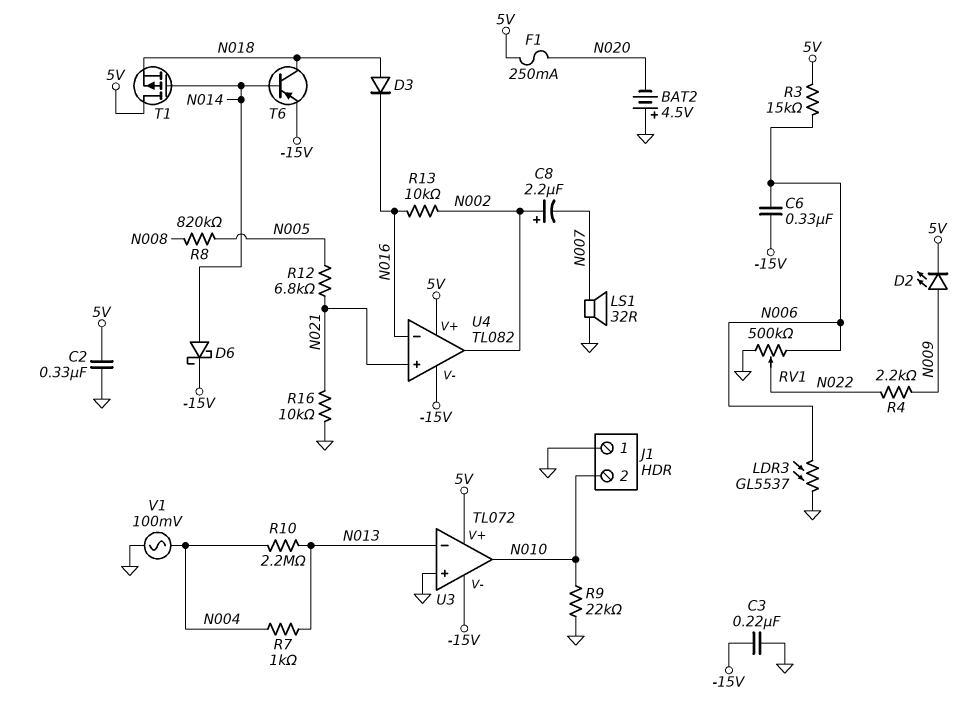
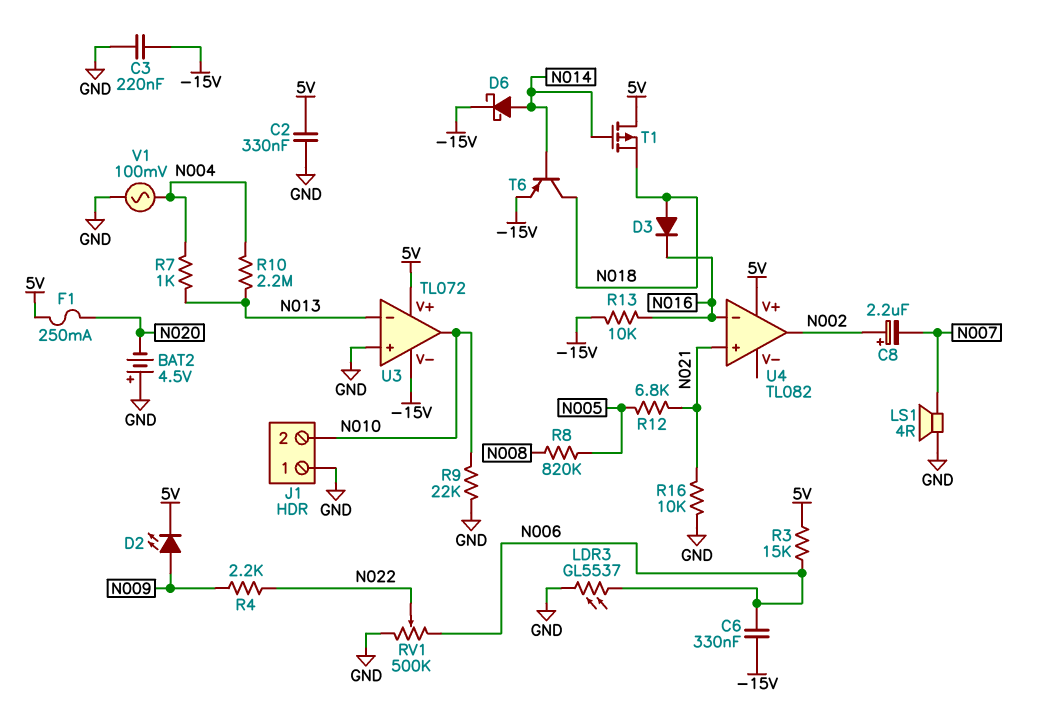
LS1: speaker 32R (GND, N007) -> speaker 4R (GND, N007)
R13: 10k (N002, N016) -> 10k (-15V, N016)
U4 pin V-: -15V -> none

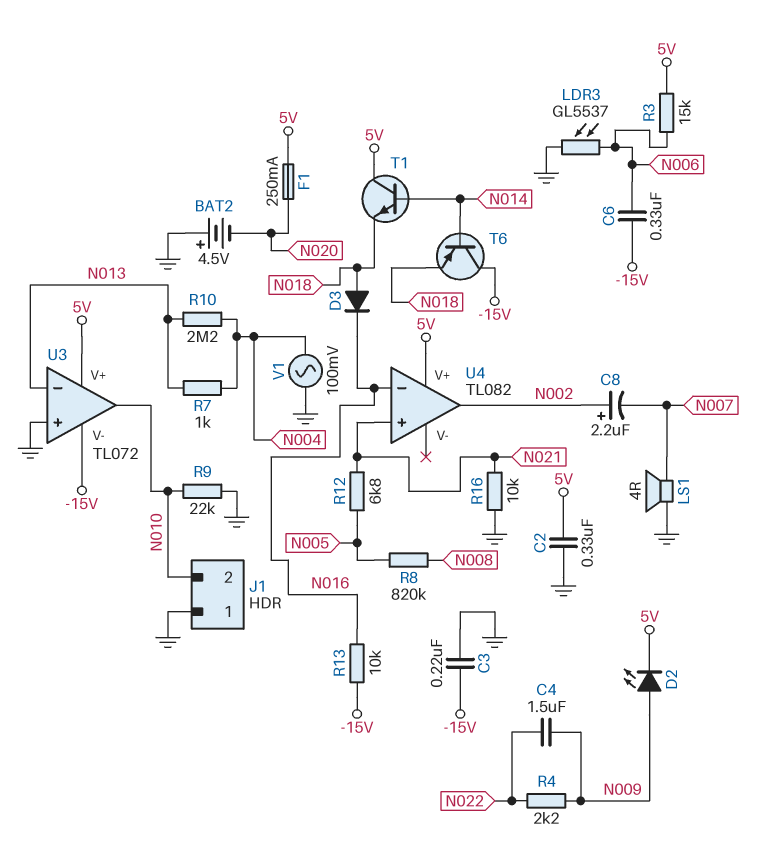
C4: none -> 1.5uF (N009, N022)
D6: schottky (A N014, K -15V) -> none
RV1: 500k (GND, N006, wiper N022) -> none
T1: PMOS (G N014, D 5V, S N018) -> NPN (B N014, C 5V, E N018)
T6: PNP (B N014, C N018, E -15V) -> PNP (B N014, C -15V, E N018)

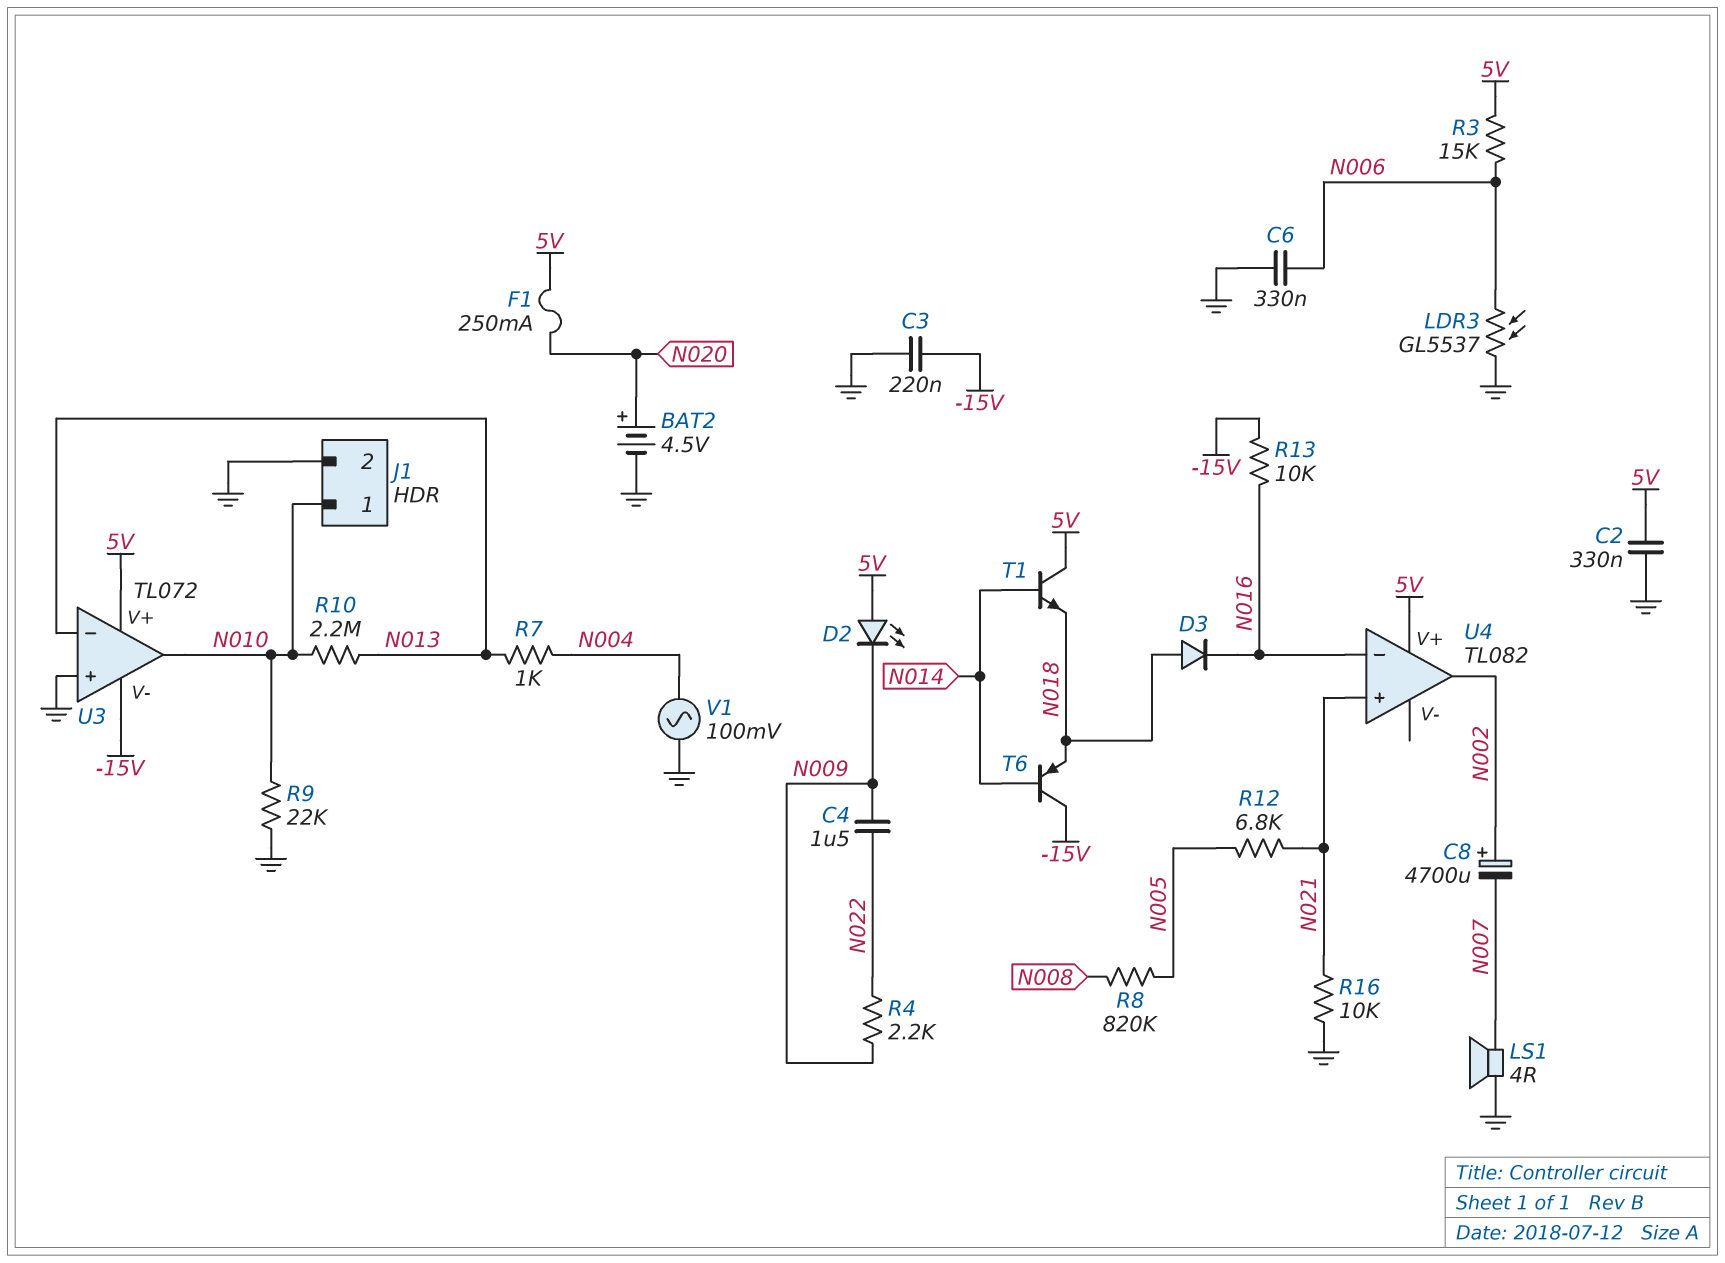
BAT2: 4.5V (plus GND, minus N020) -> 4.5V (plus N020, minus GND)
C6: 330nF (-15V, N006) -> 330nF (GND, N006)
C8: 2.2uF (plus N002, minus N007) -> 4700uF (plus N002, minus N007)
D2: LED (A N009, K 5V) -> LED (A 5V, K N009)
J1 pin 1: GND -> N010
J1 pin 2: N010 -> GND
R10: 2.2M (N004, N013) -> 2.2M (N010, N013)

